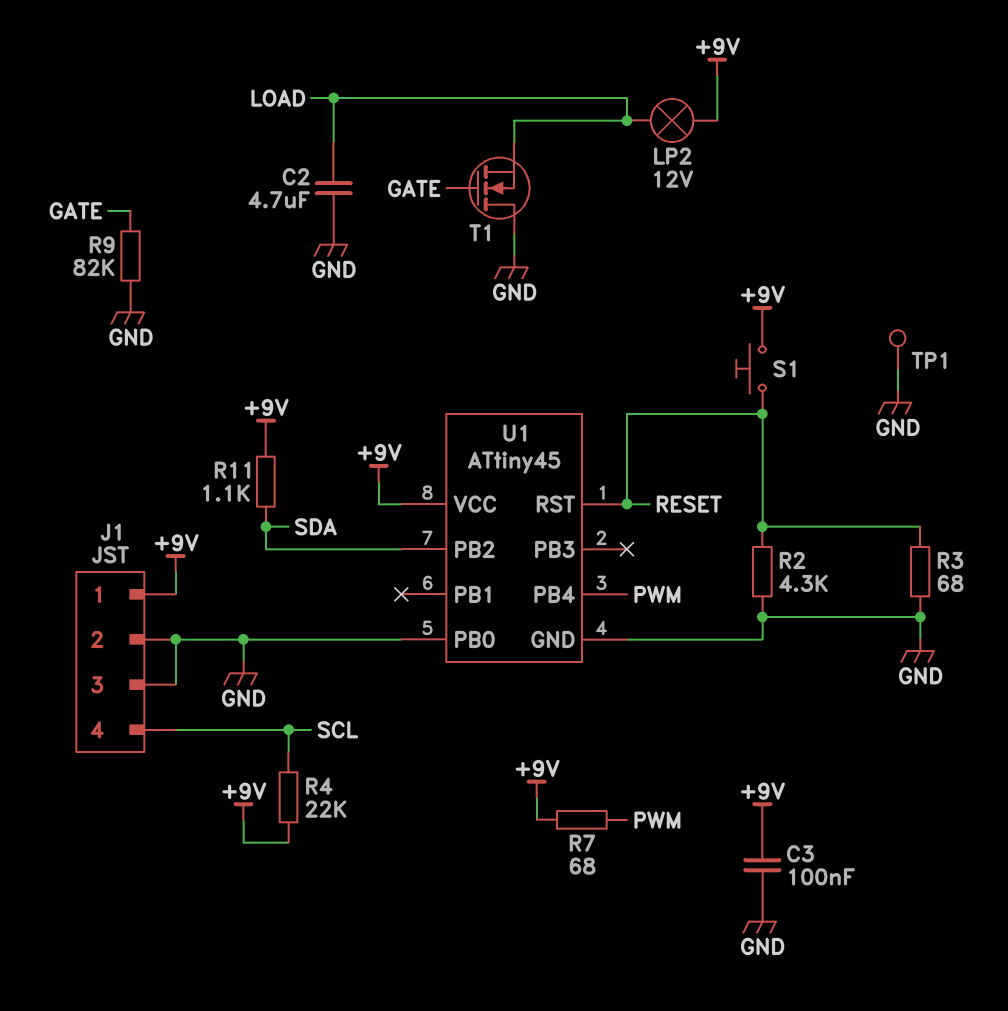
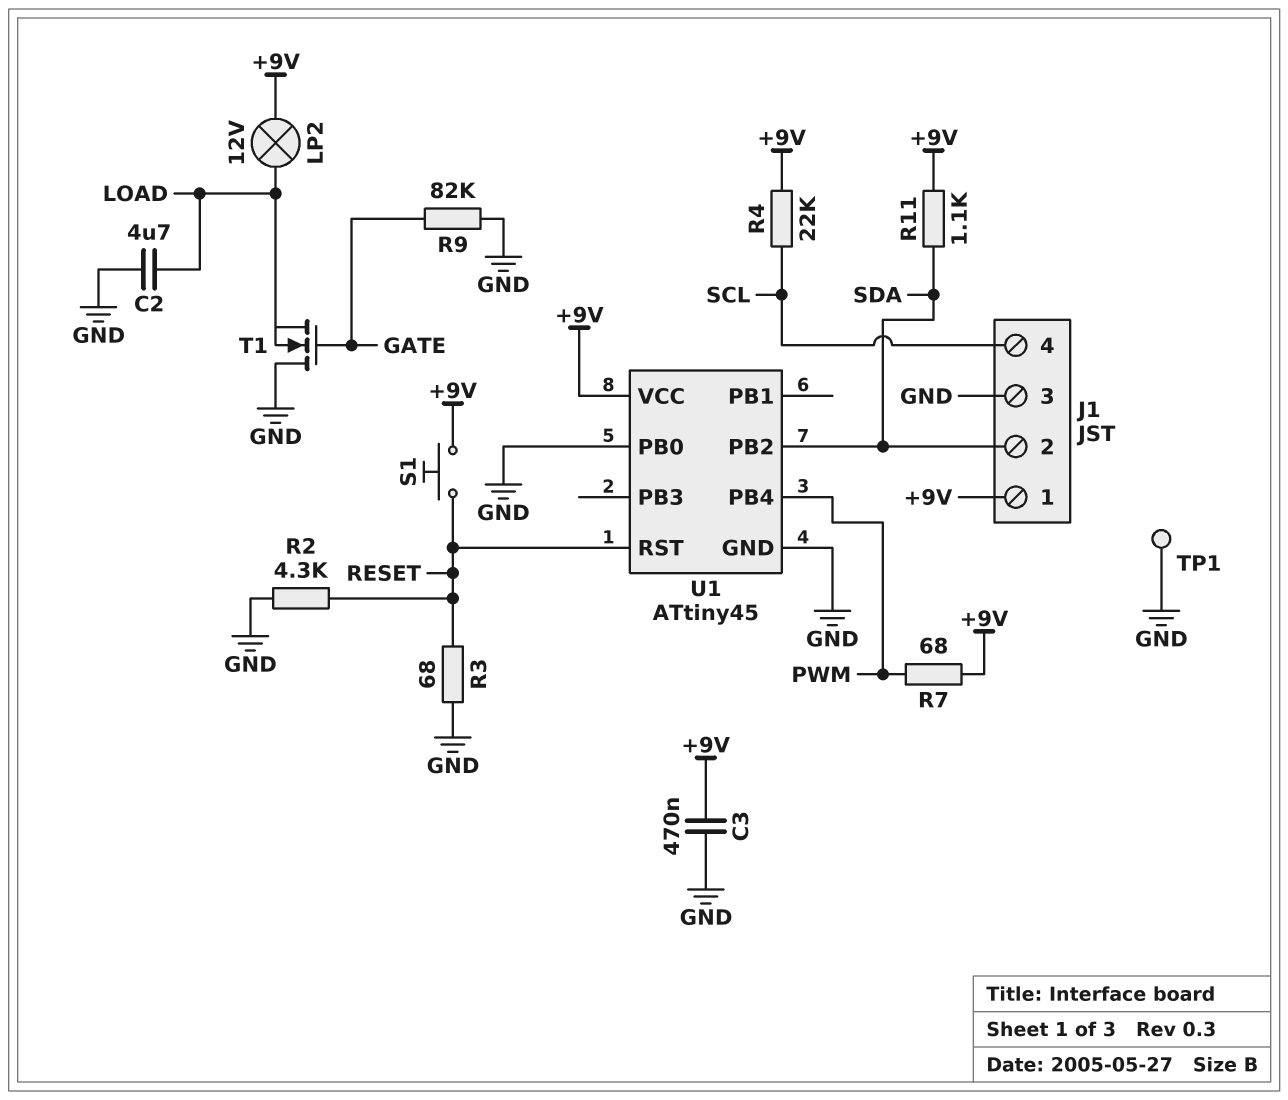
C3: 100nF (+9V, GND) -> 470nF (+9V, GND)
J1 pin 2: GND -> SDA

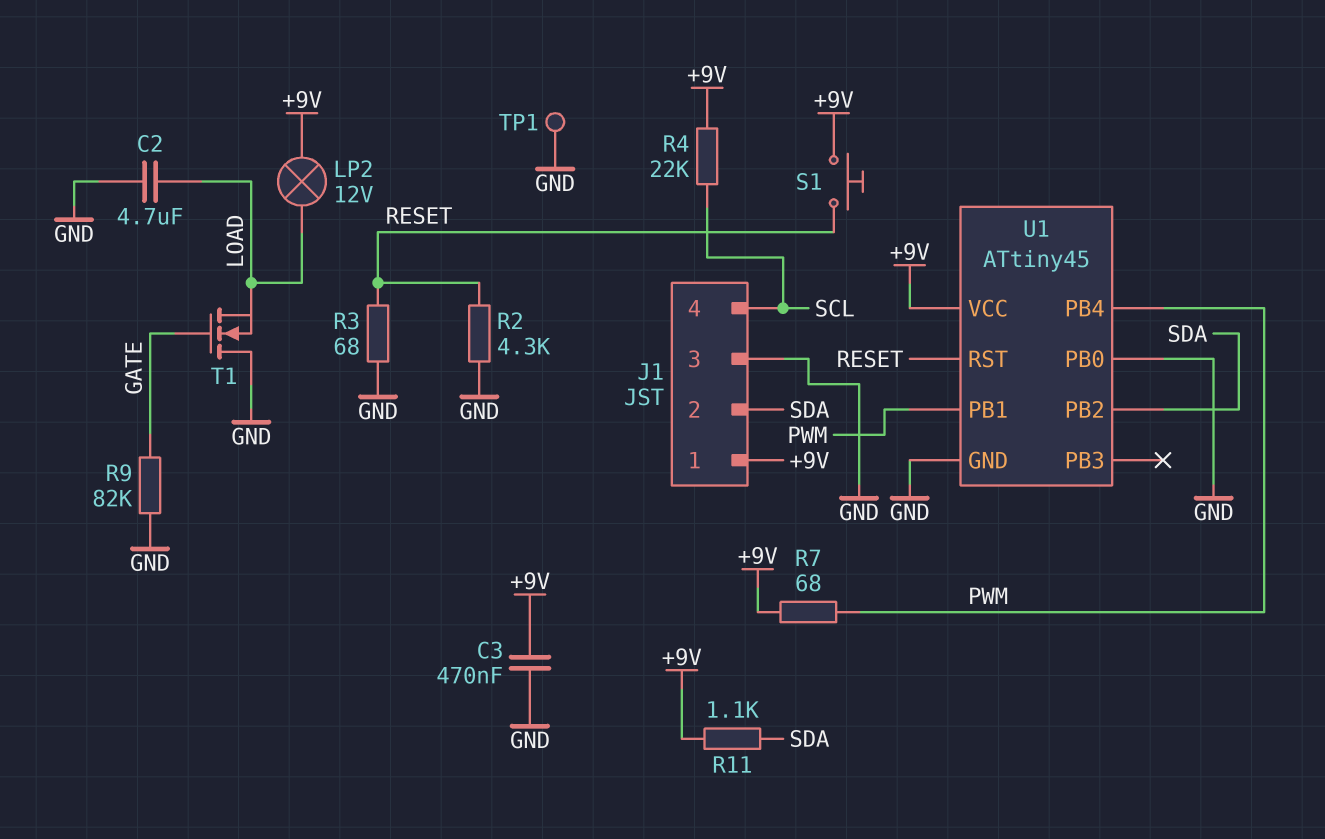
U1 pin PB1: none -> PWM

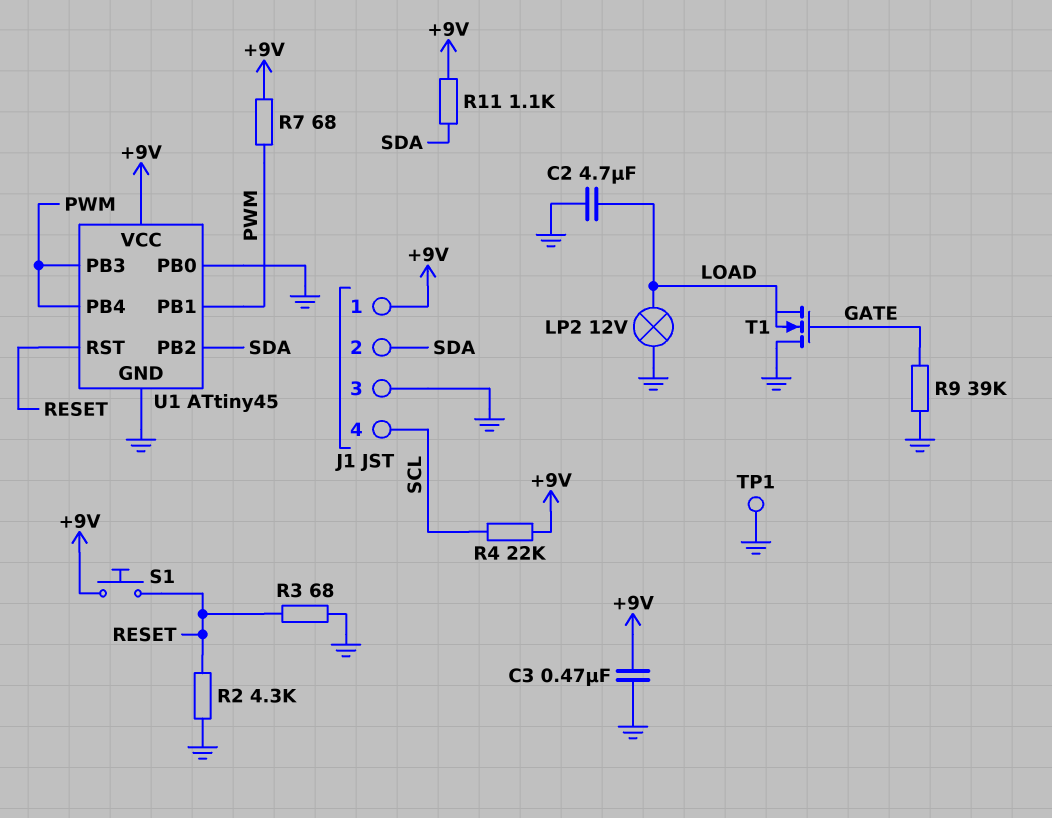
LP2: lamp 12V (+9V, LOAD) -> lamp 12V (GND, LOAD)
R9: 82k (GATE, GND) -> 39k (GATE, GND)
U1 pin PB3: none -> PWM

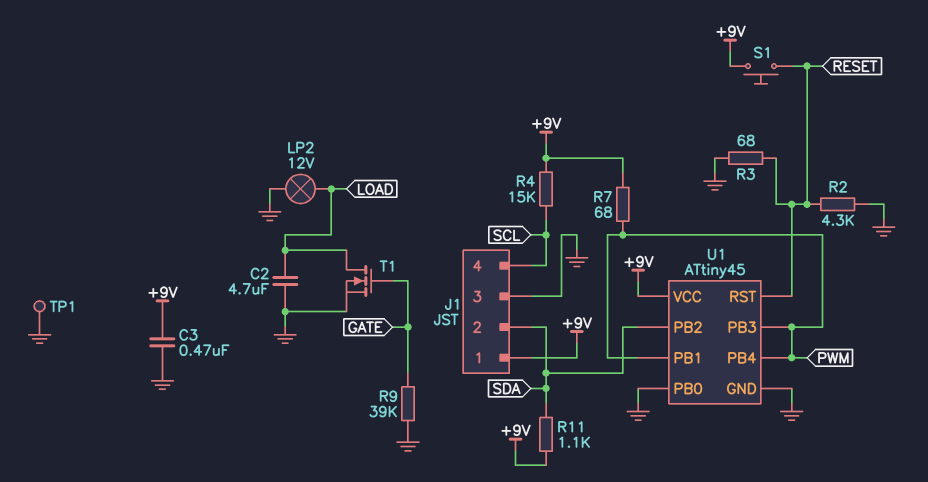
R4: 22k (+9V, SCL) -> 15k (+9V, SCL)
T1: NMOS (G GATE, D GND, S LOAD) -> NMOS (G GATE, D LOAD, S GND)

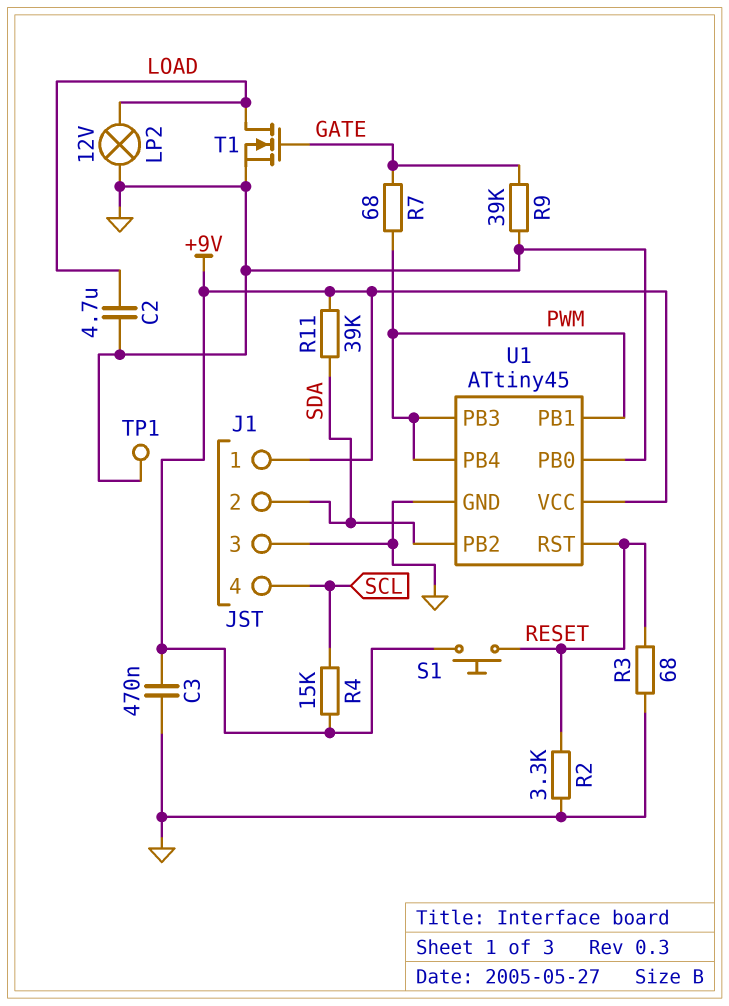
R2: 4.3k (GND, RESET) -> 3.3k (GND, RESET)
R7: 68 (+9V, PWM) -> 68 (GATE, PWM)
R11: 1.1k (+9V, SDA) -> 39k (+9V, SDA)

